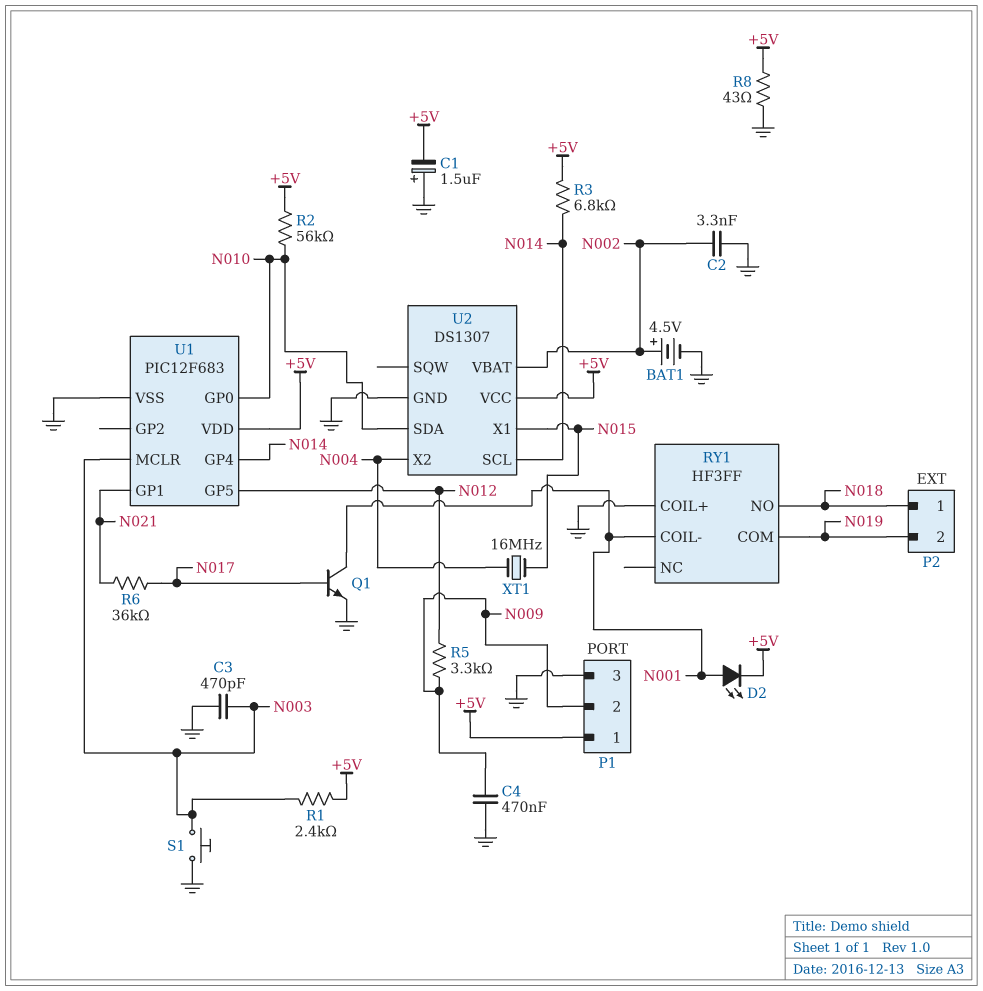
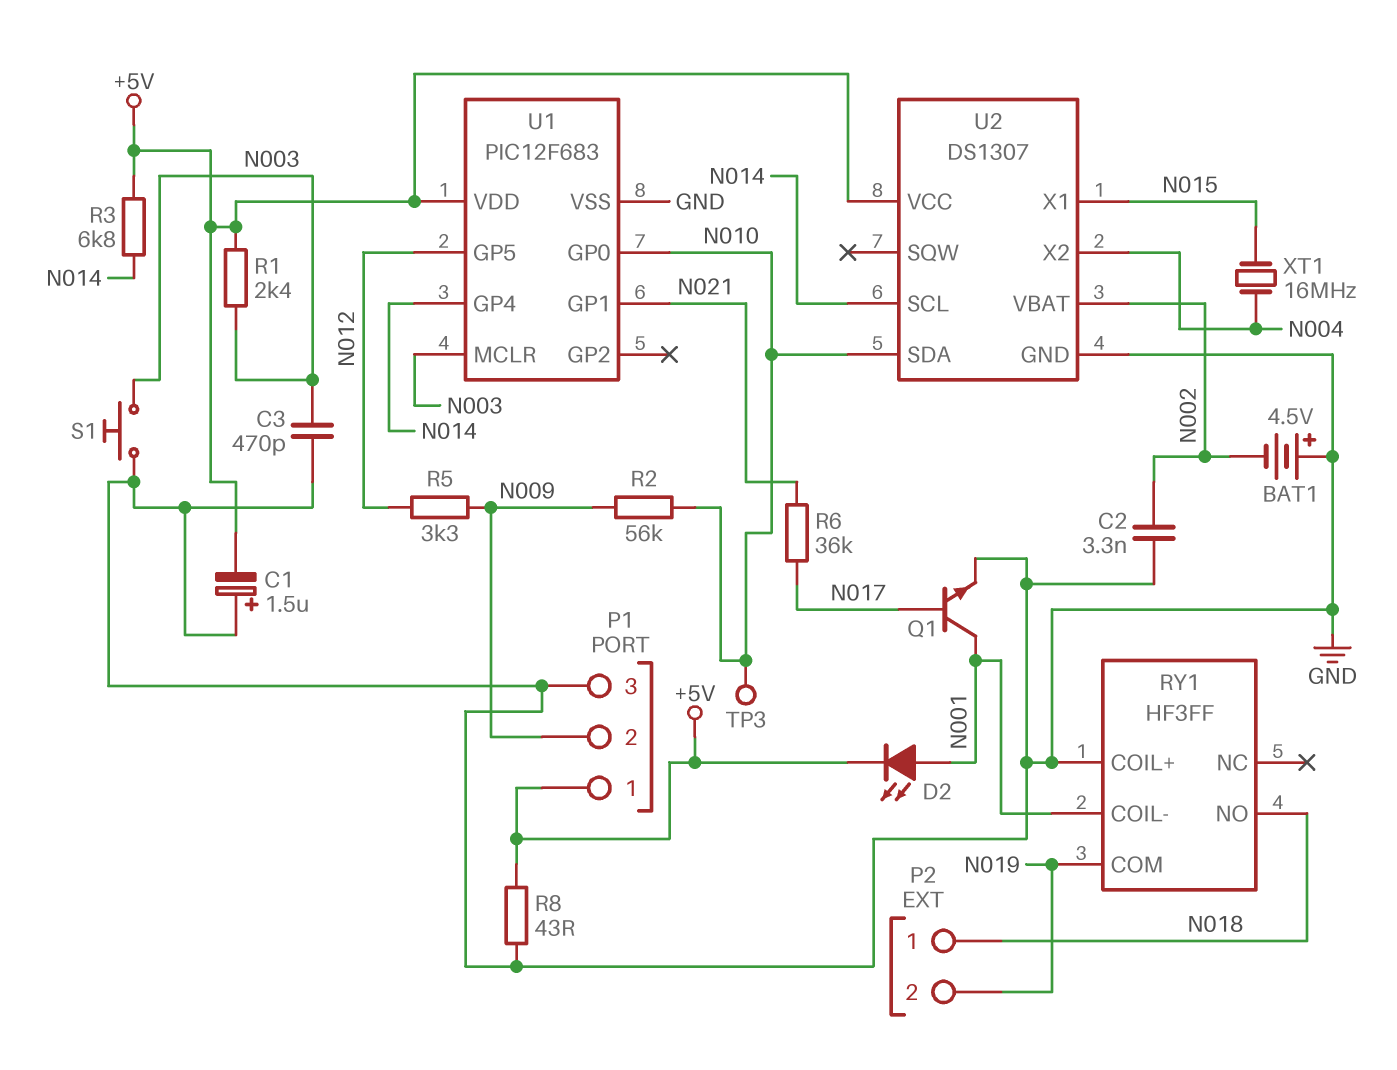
BAT1: 4.5V (plus N002, minus GND) -> 4.5V (plus GND, minus N002)
C4: 470nF (GND, N009) -> none
R2: 56k (+5V, N010) -> 56k (N009, N010)
TP3: none -> test point (N010)

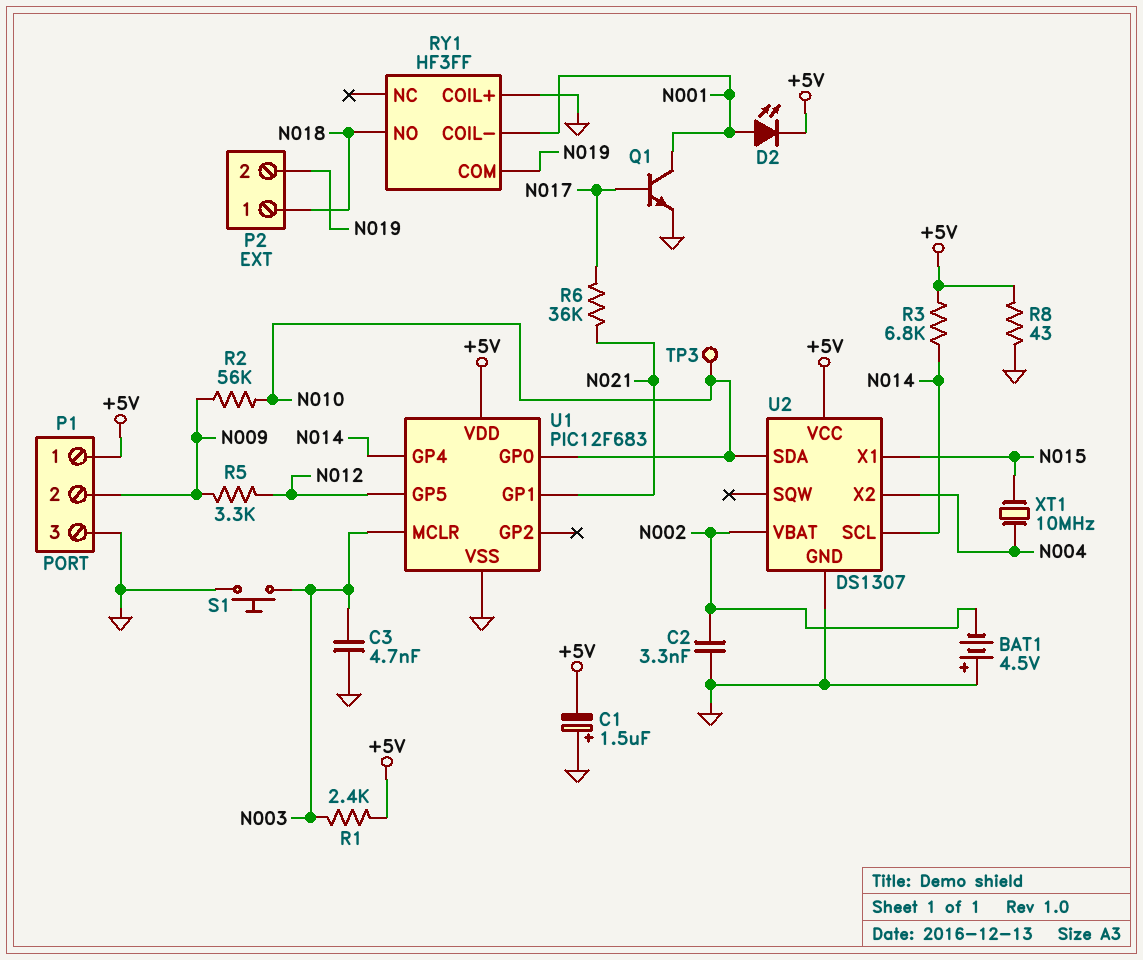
C3: 470pF (GND, N003) -> 4.7nF (GND, N003)
XT1: 16MHz (N004, N015) -> 10MHz (N004, N015)

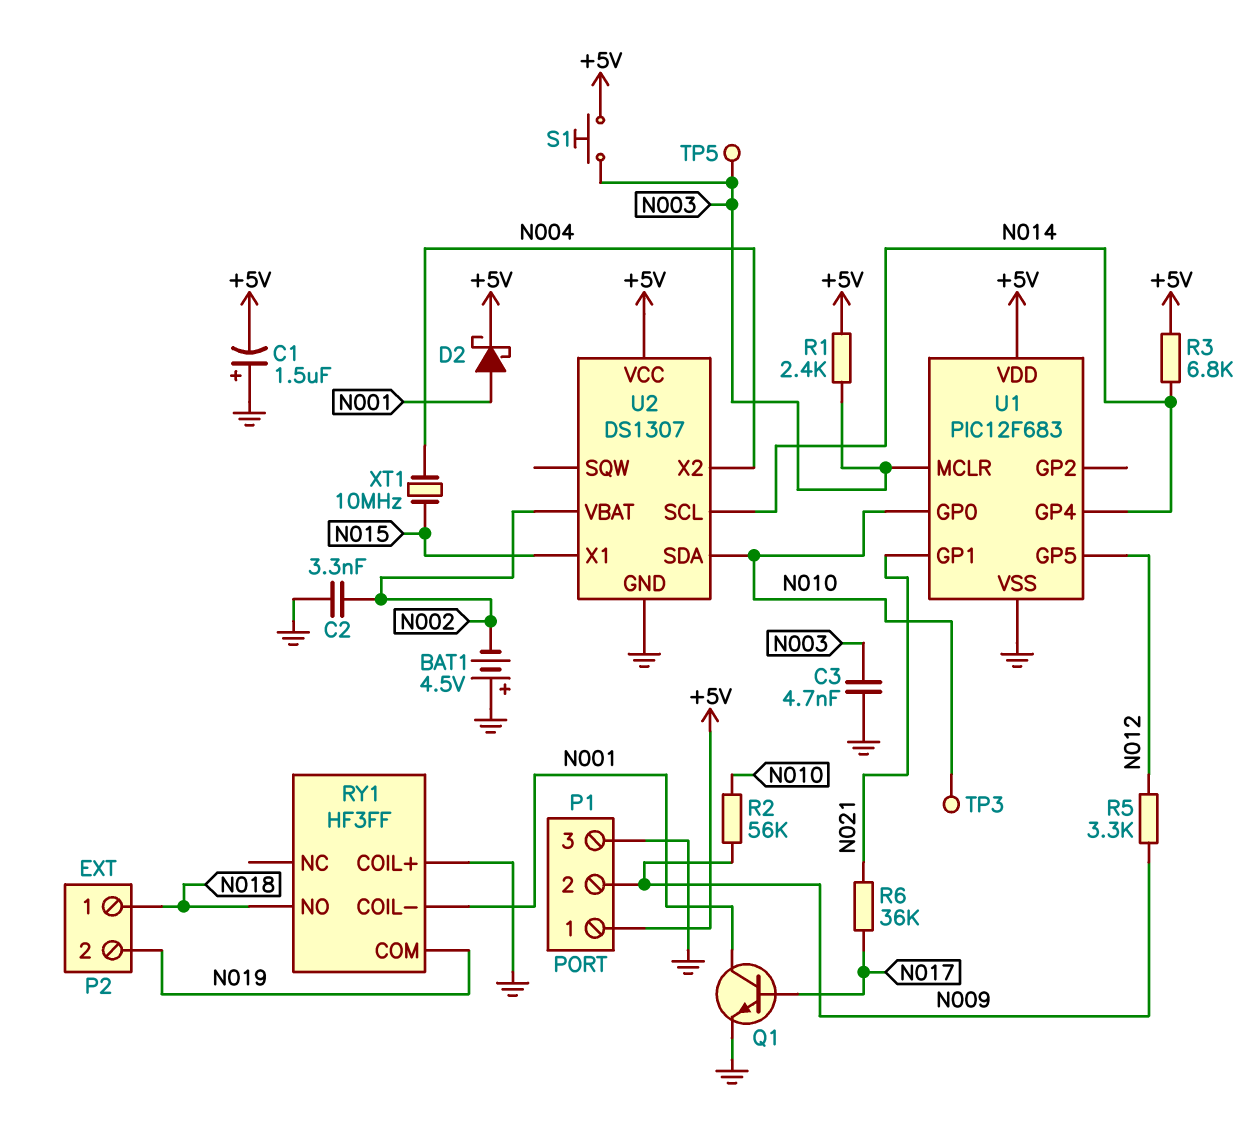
D2: LED (A N001, K +5V) -> schottky (A N001, K +5V)
R8: 43 (+5V, GND) -> none
S1: button (GND, N003) -> button (+5V, N003)
TP5: none -> test point (N003)

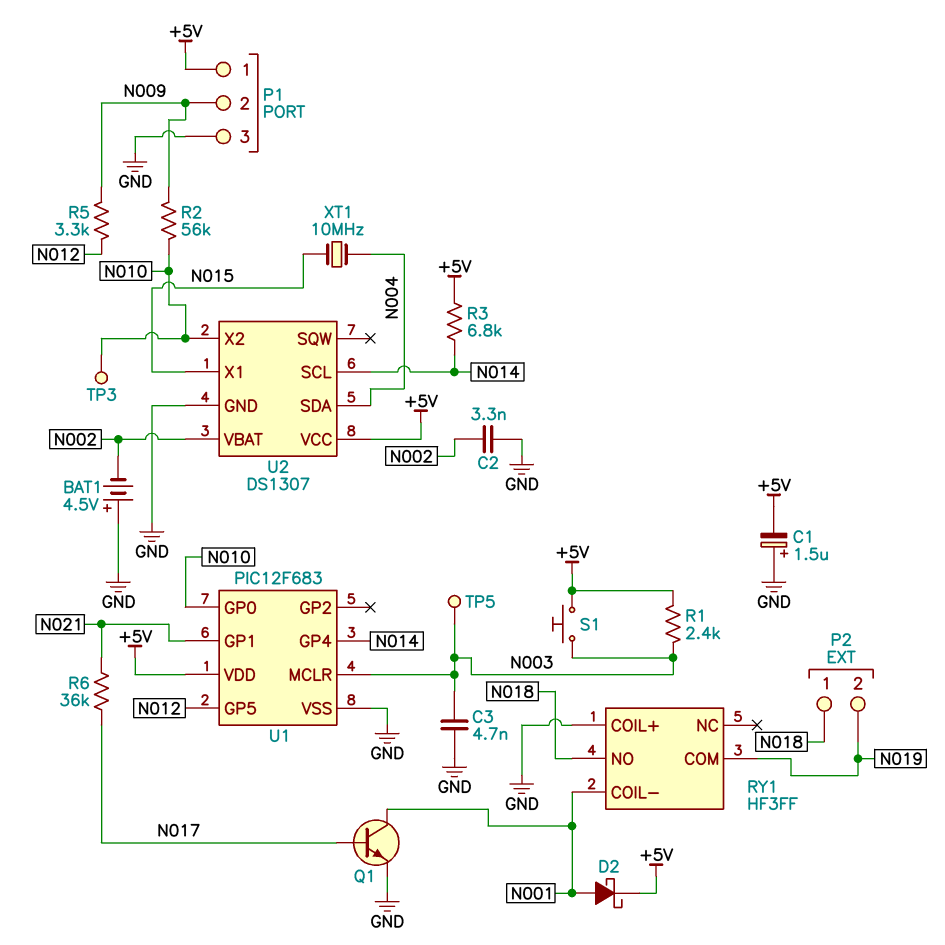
U2 pin SDA: N010 -> N004
U2 pin X2: N004 -> N010

